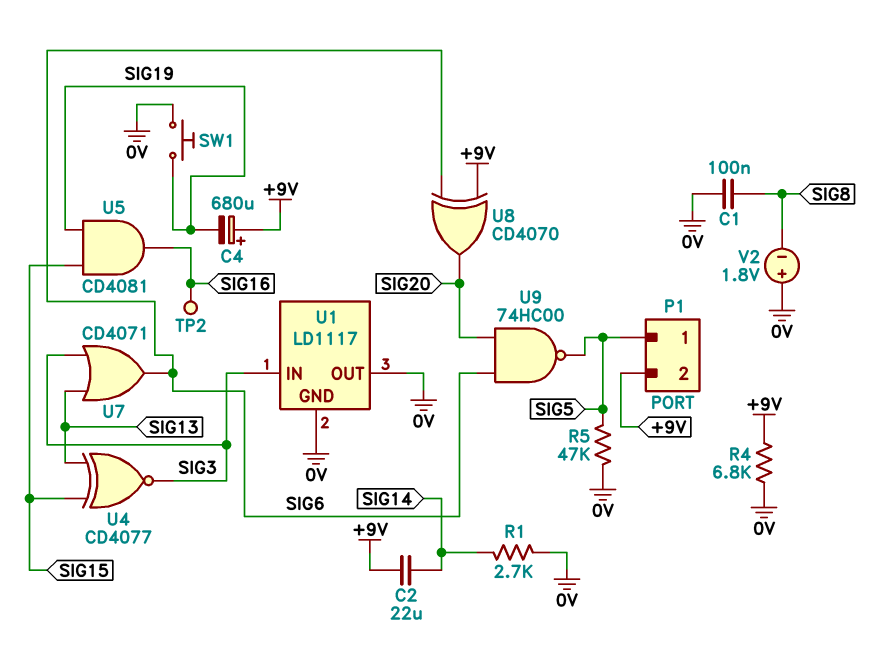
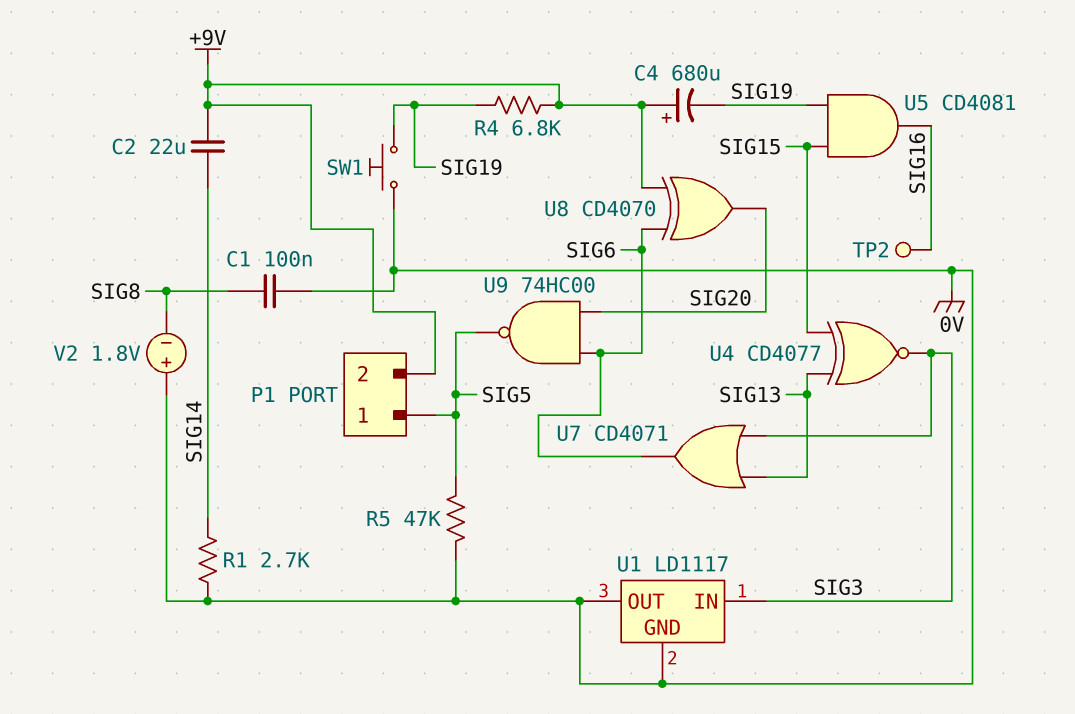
R4: 6.8k (+9V, 0V) -> 6.8k (+9V, SIG19)

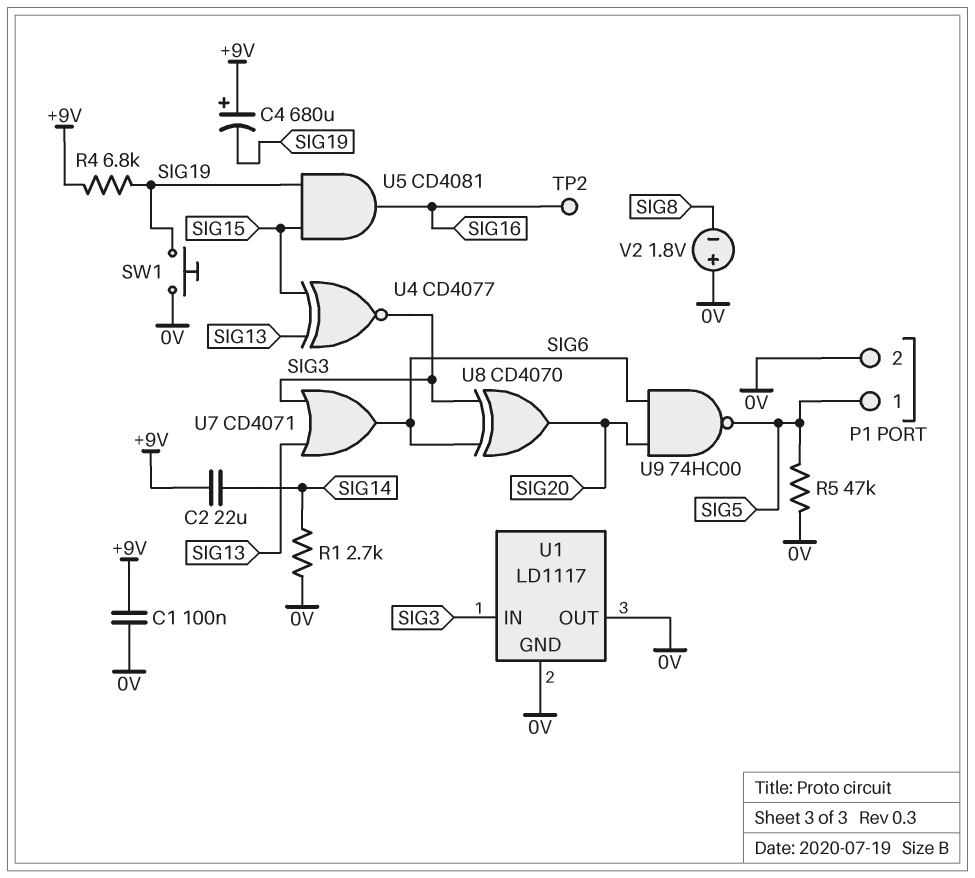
C1: 100nF (0V, SIG8) -> 100nF (+9V, 0V)
P1 pin 2: +9V -> 0V
U8: XOR CD4070 (in +9V, in SIG6, out SIG20) -> XOR CD4070 (in SIG3, in SIG6, out SIG20)

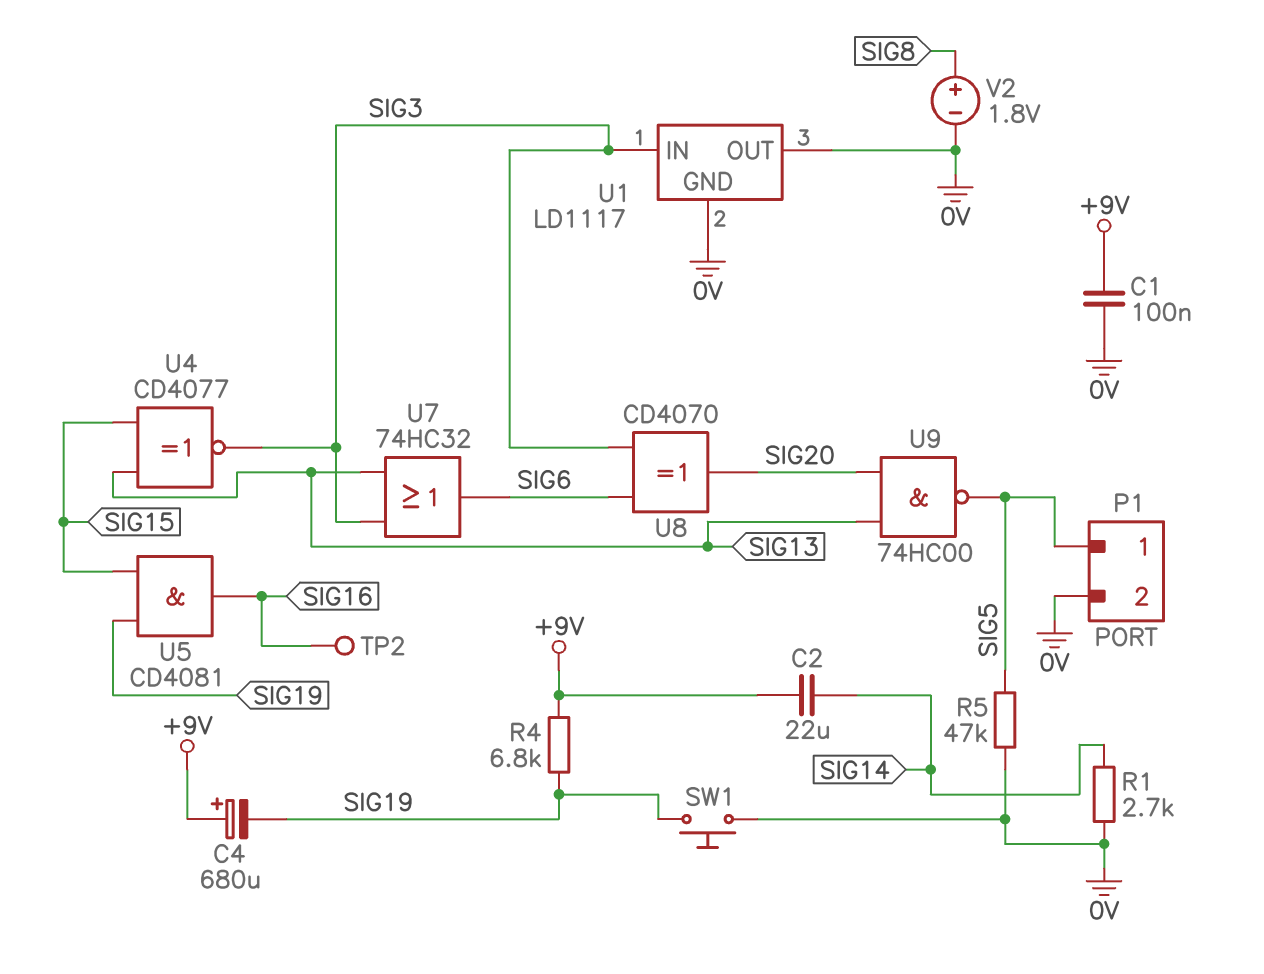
U7: OR CD4071 (in SIG3, in SIG13, out SIG6) -> OR 74HC32 (in SIG3, in SIG13, out SIG6)
U9: NAND 74HC00 (in SIG6, in SIG20, out SIG5) -> NAND 74HC00 (in SIG13, in SIG20, out SIG5)
V2: 1.8V (plus 0V, minus SIG8) -> 1.8V (plus SIG8, minus 0V)

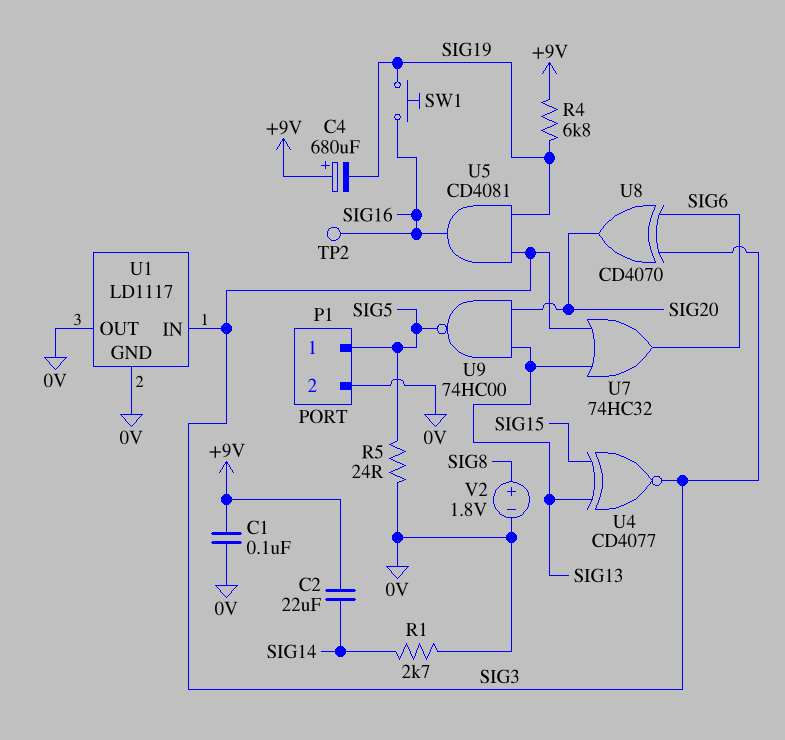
R5: 47k (0V, SIG5) -> 24 (0V, SIG5)
SW1: button (0V, SIG19) -> button (SIG16, SIG19)
U5: AND CD4081 (in SIG15, in SIG19, out SIG16) -> AND CD4081 (in SIG3, in SIG19, out SIG16)

